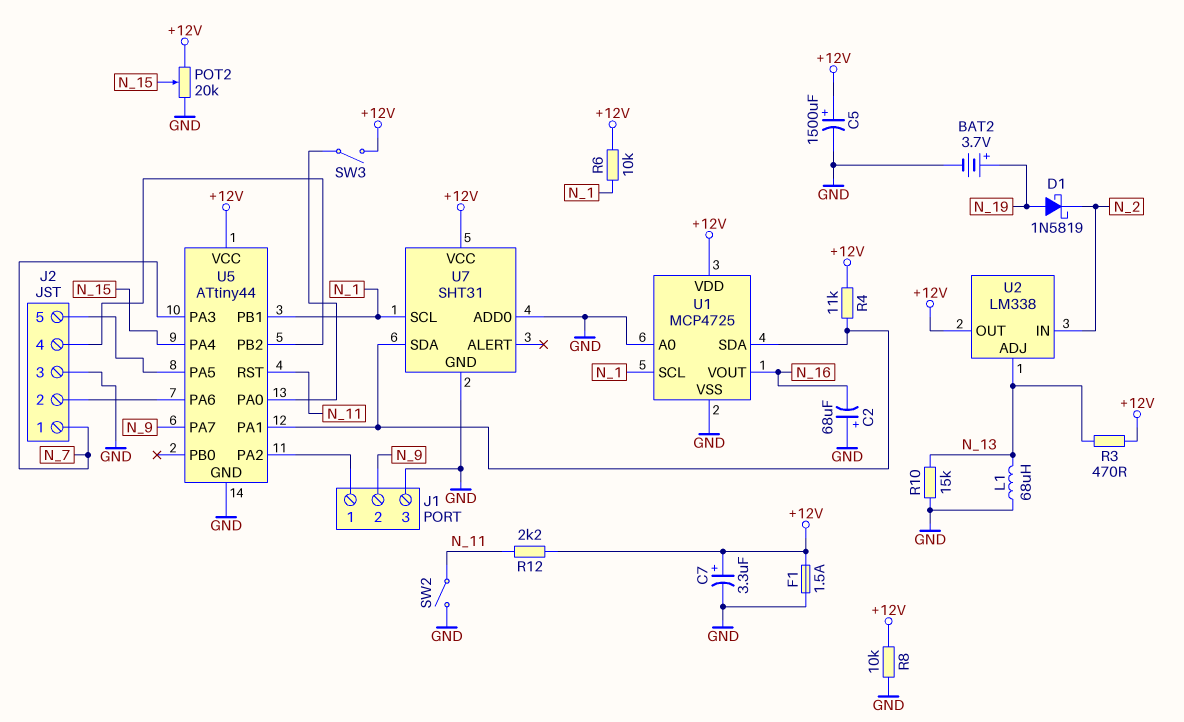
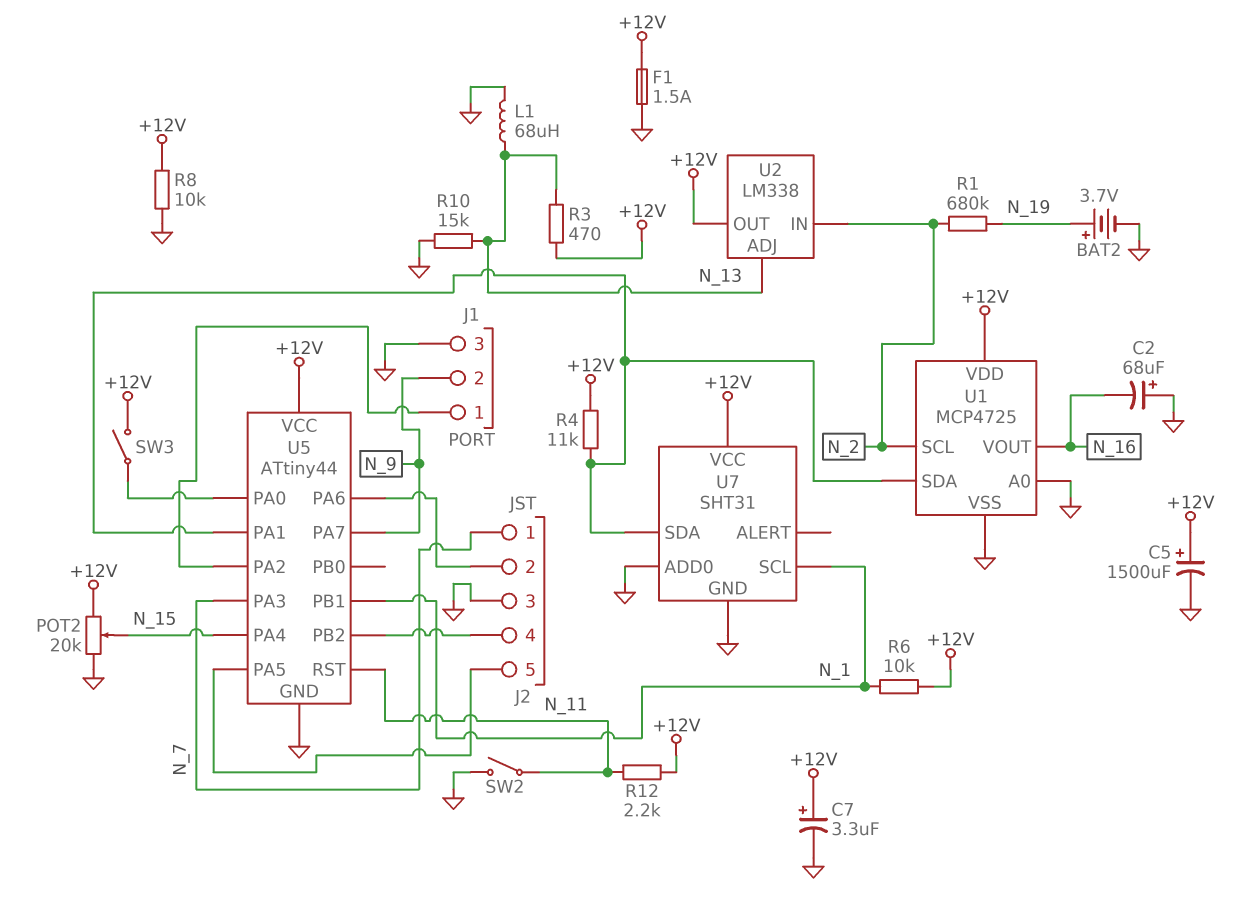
D1: schottky 1N5819 (A N_19, K N_2) -> none
R1: none -> 680k (N_2, N_19)
U1 pin SCL: N_1 -> N_2

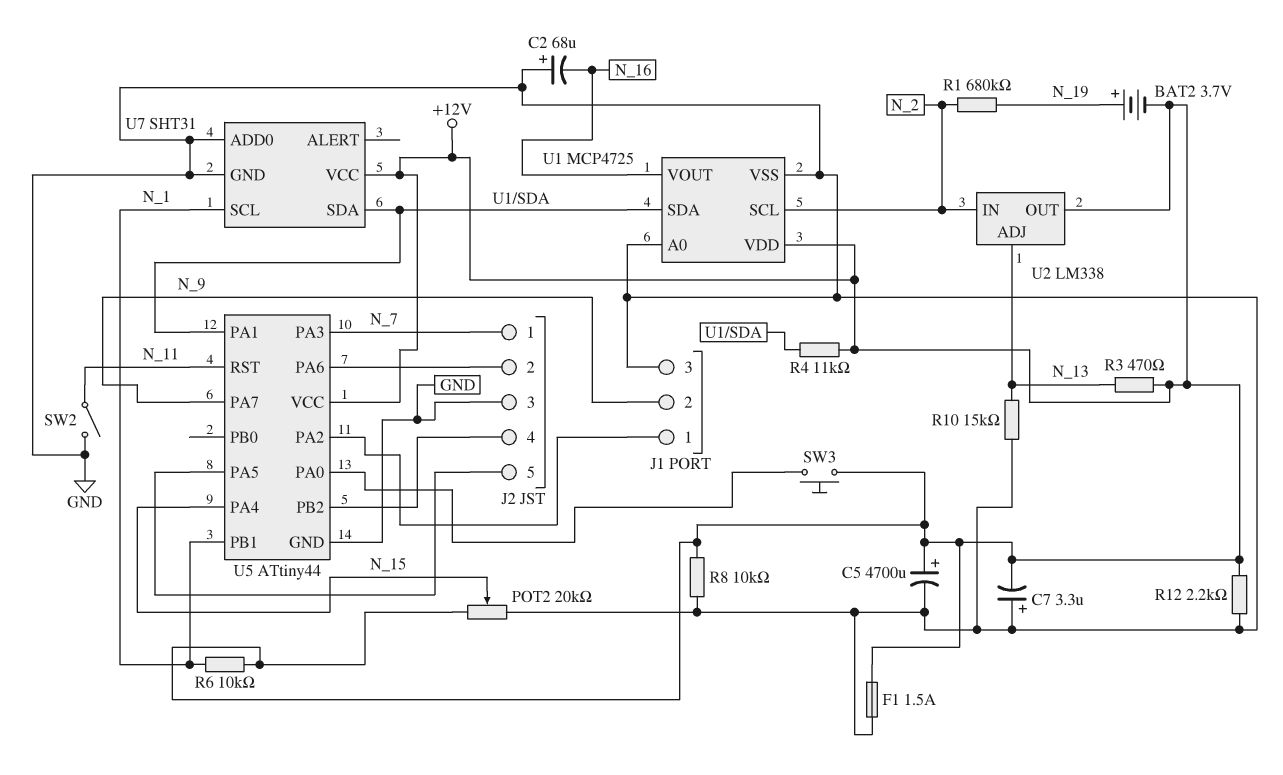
BAT2: 3.7V (plus N_19, minus GND) -> 3.7V (plus N_19, minus +12V)
C5: 1500uF (plus +12V, minus GND) -> 4700uF (plus +12V, minus GND)
C7: 3.3uF (plus +12V, minus GND) -> 3.3uF (plus GND, minus +12V)
L1: 68uH (GND, N_13) -> none
R12: 2.2k (+12V, N_11) -> 2.2k (+12V, GND)
SW3: switch (+12V, U5/PA0) -> button (+12V, U5/PA0)

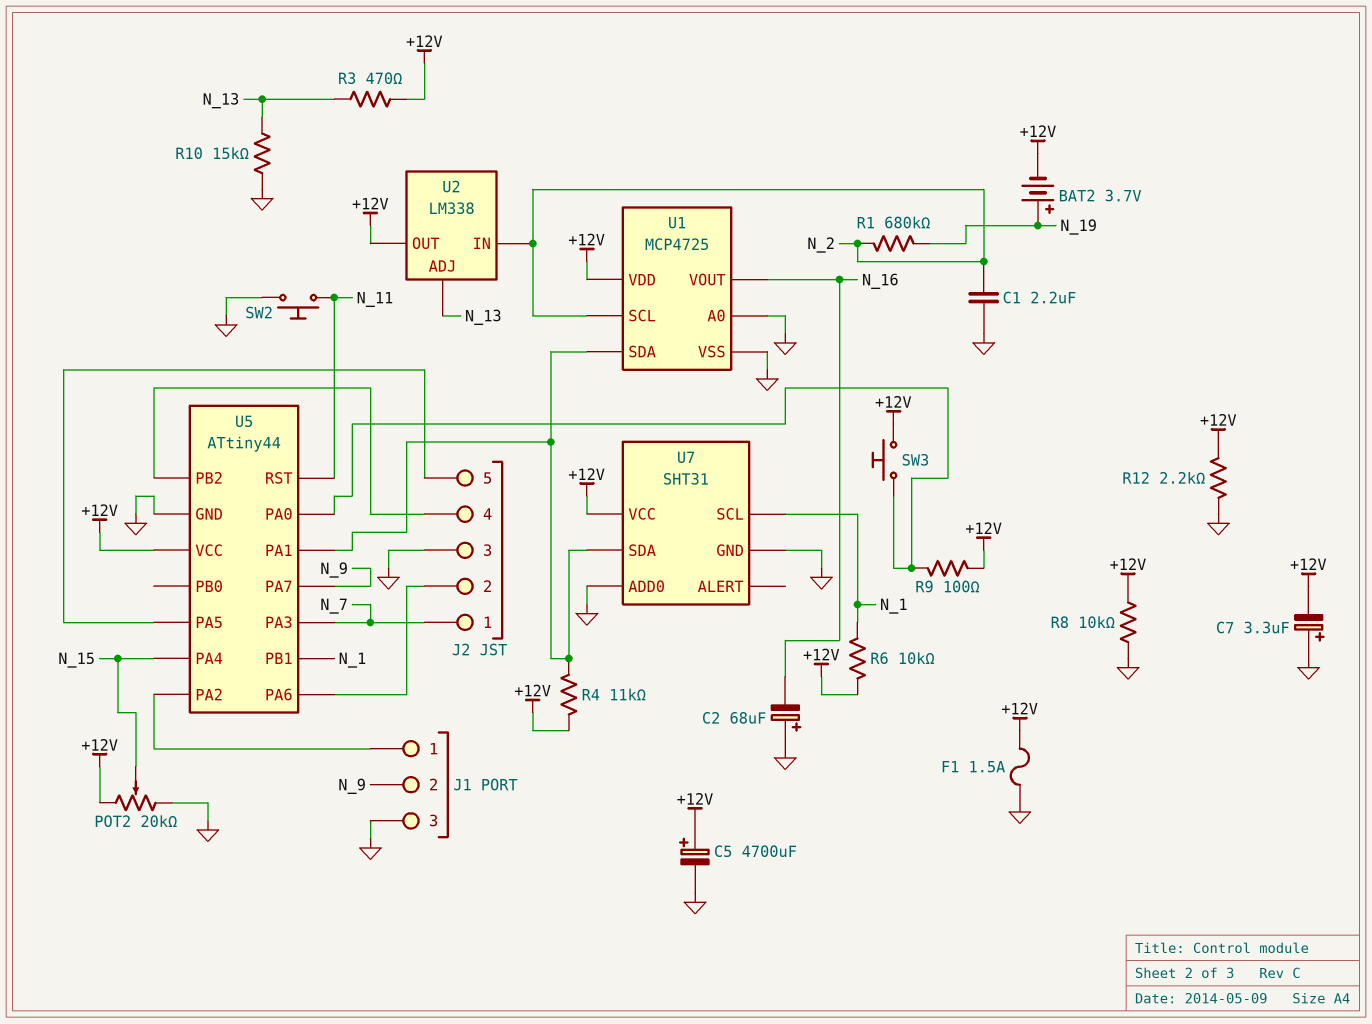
C1: none -> 2.2uF (GND, N_2)
R9: none -> 100 (+12V, U5/PA0)
SW2: switch (GND, N_11) -> button (GND, N_11)

